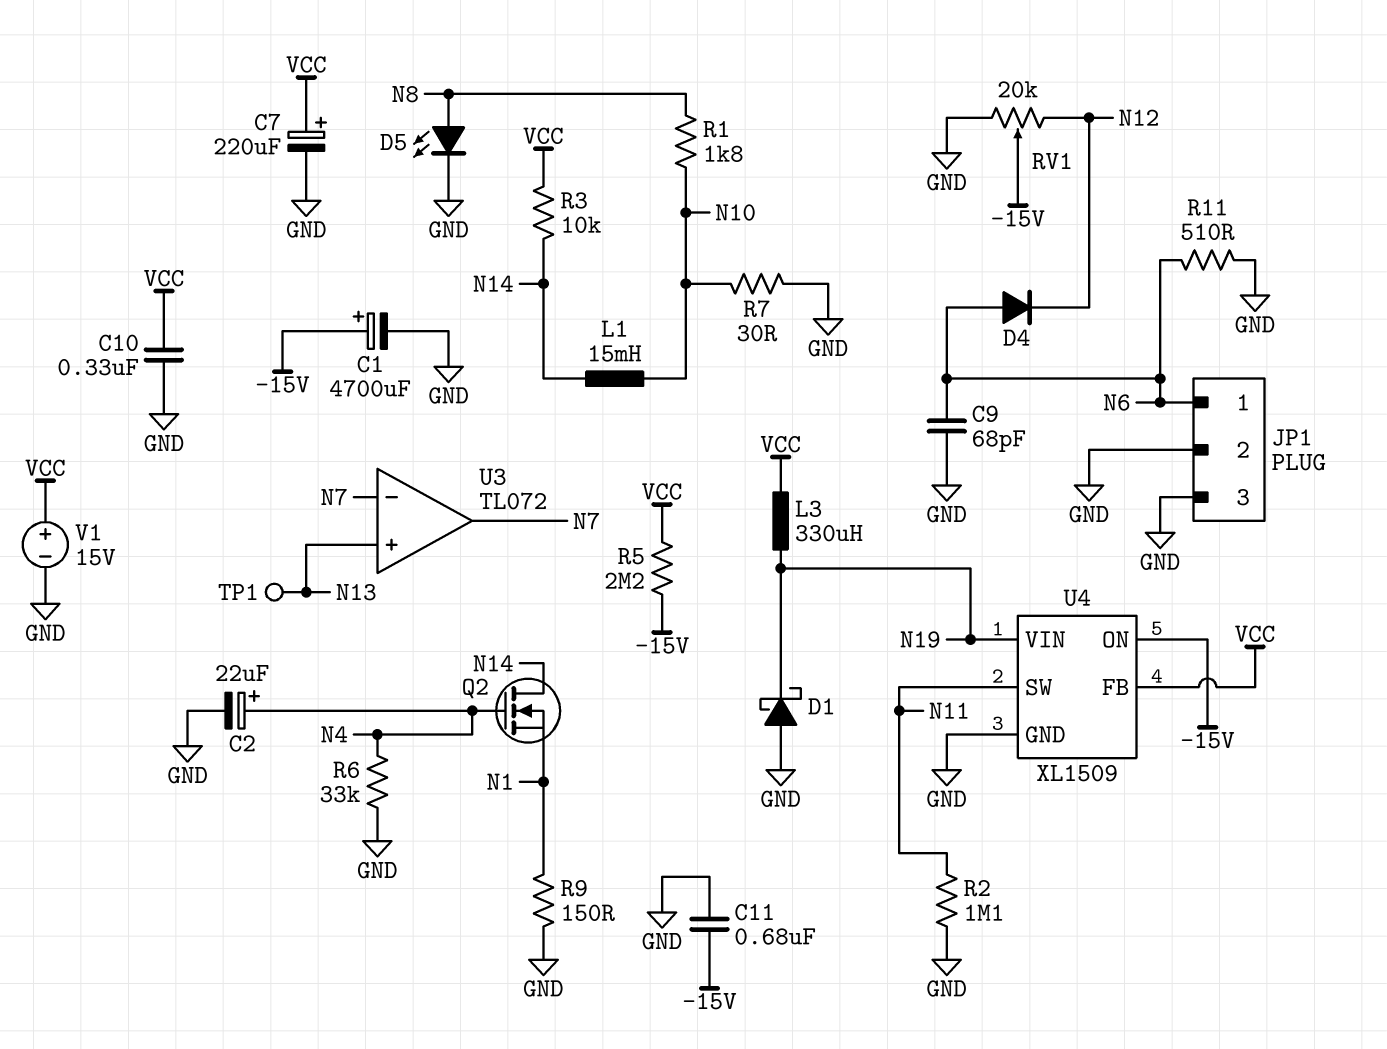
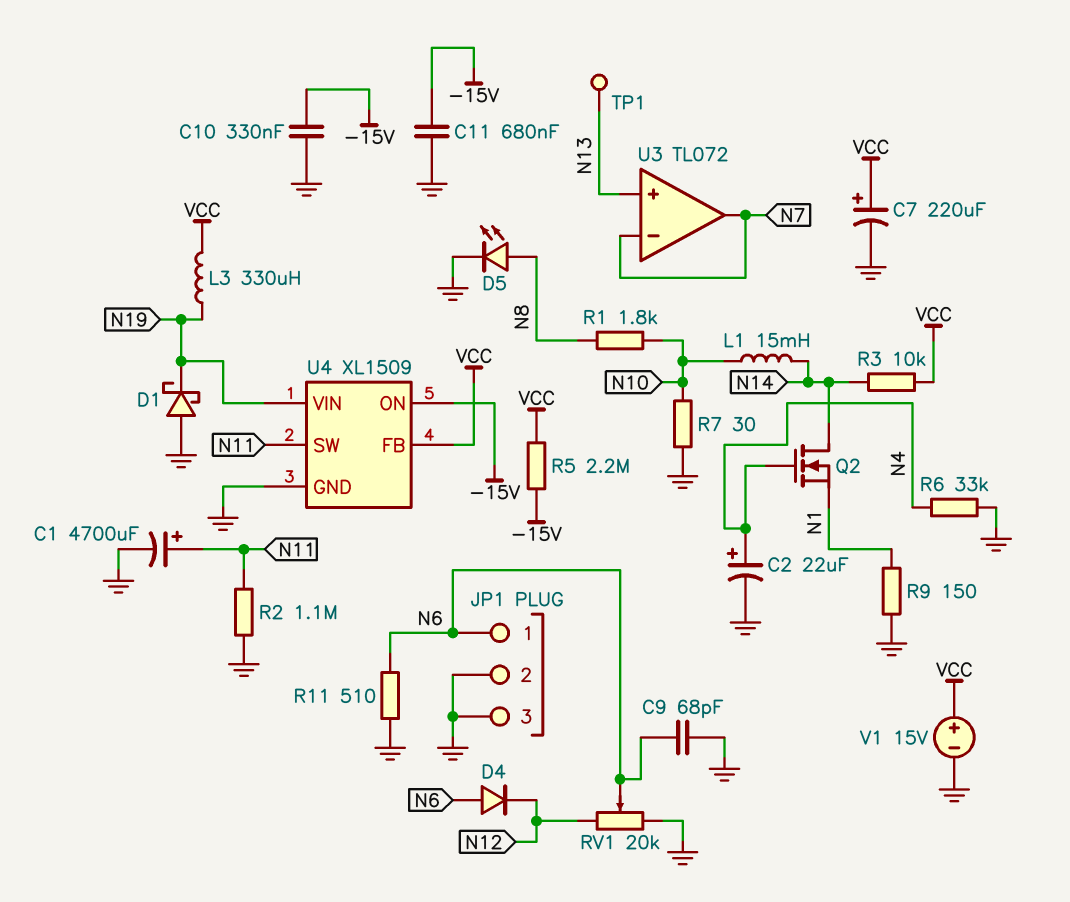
C1: 4700uF (plus -15V, minus GND) -> 4700uF (plus N11, minus GND)
C10: 330nF (GND, VCC) -> 330nF (-15V, GND)
RV1: 20k (GND, N12, wiper -15V) -> 20k (GND, N12, wiper N6)

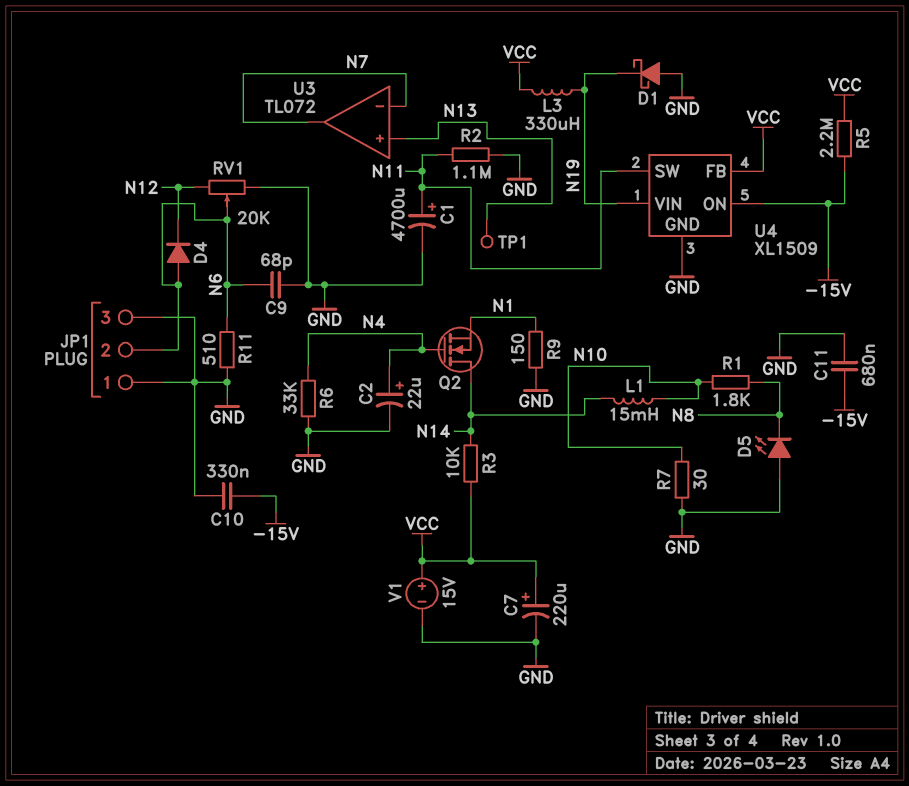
D5: LED (A N8, K GND) -> LED (A GND, K N8)
JP1 pin 1: N6 -> GND
JP1 pin 2: GND -> N6

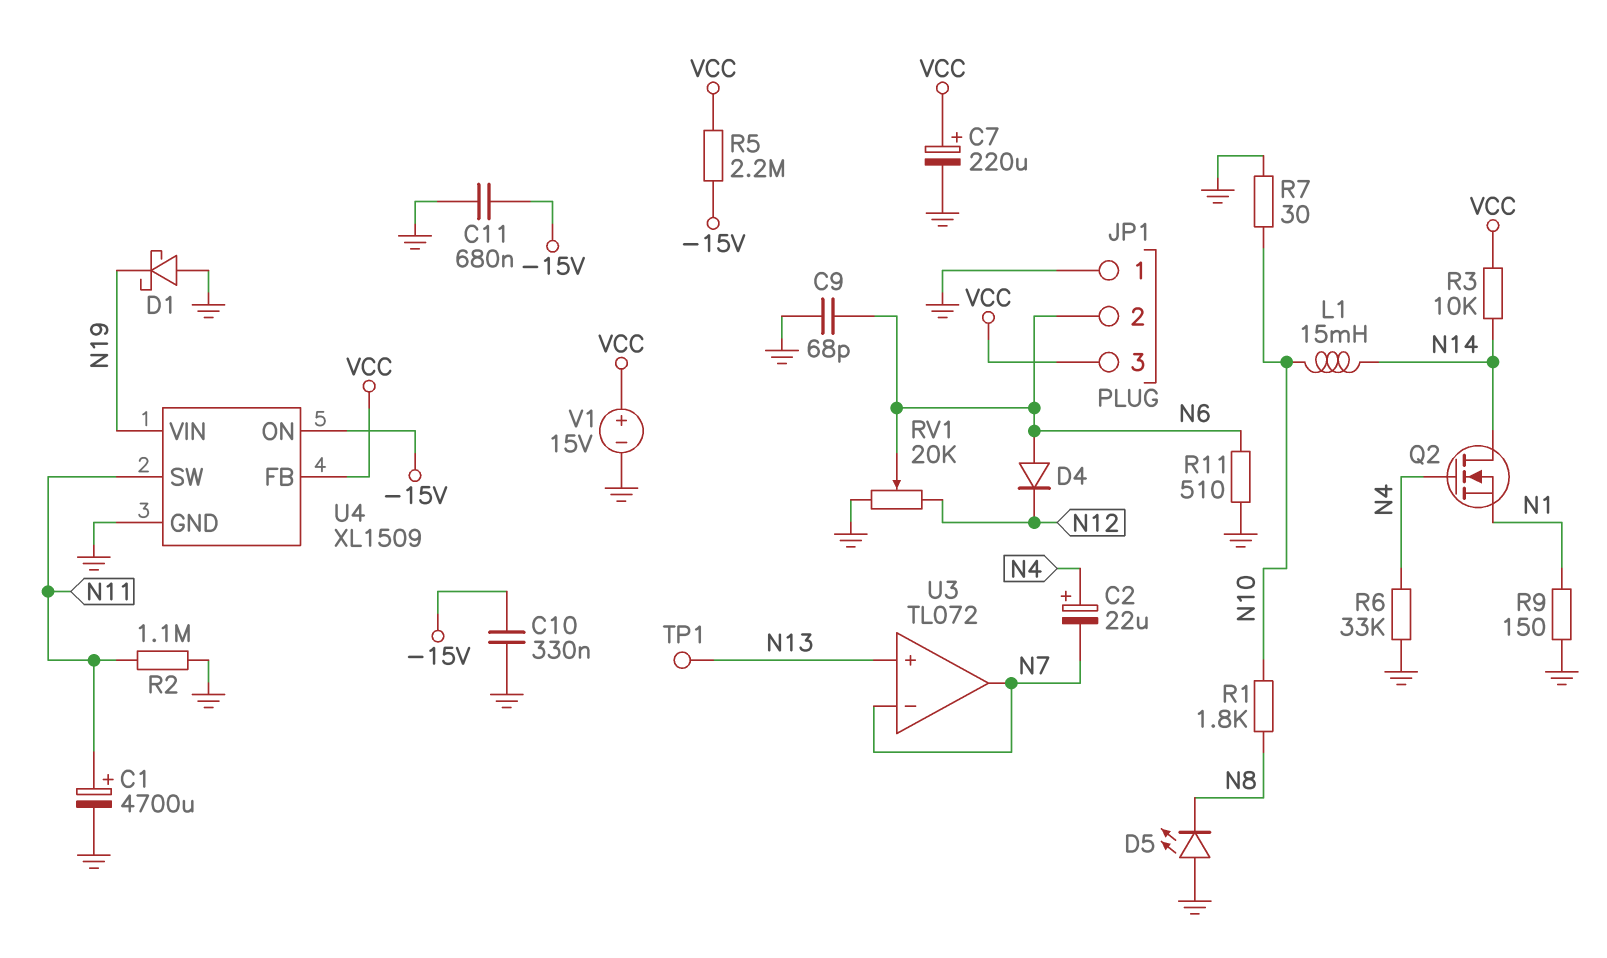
C2: 22uF (plus N4, minus GND) -> 22uF (plus N4, minus N7)
JP1 pin 3: GND -> VCC
L3: 330uH (N19, VCC) -> none

